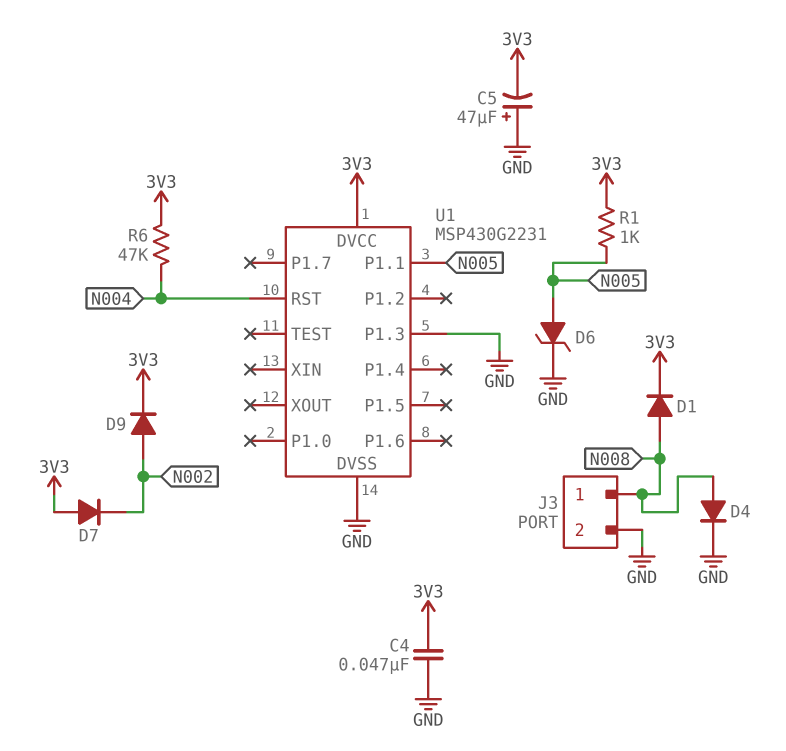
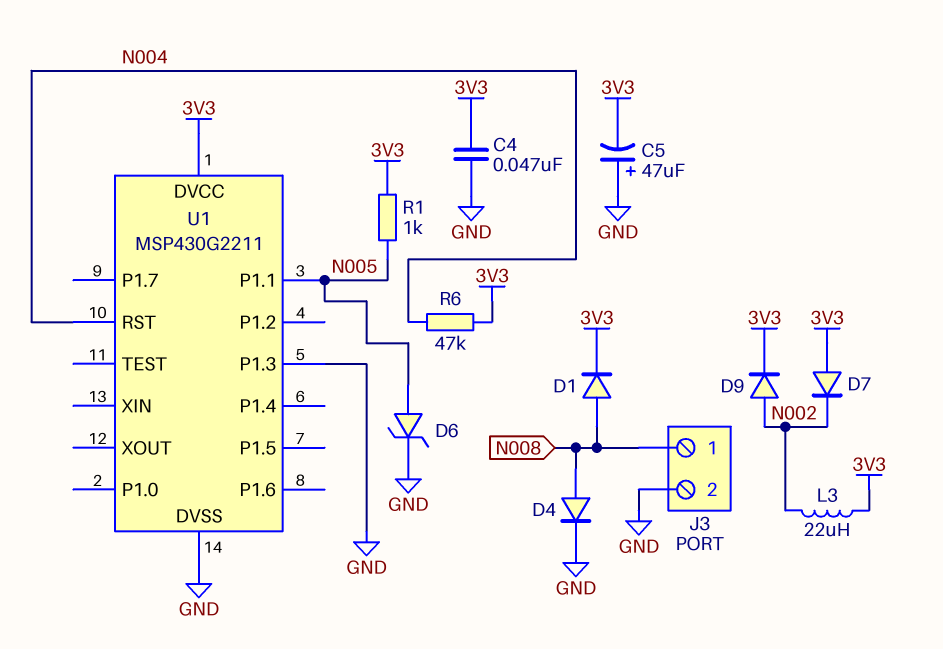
L3: none -> 22uH (3V3, N002)
U1: MSP430G2231 -> MSP430G2211

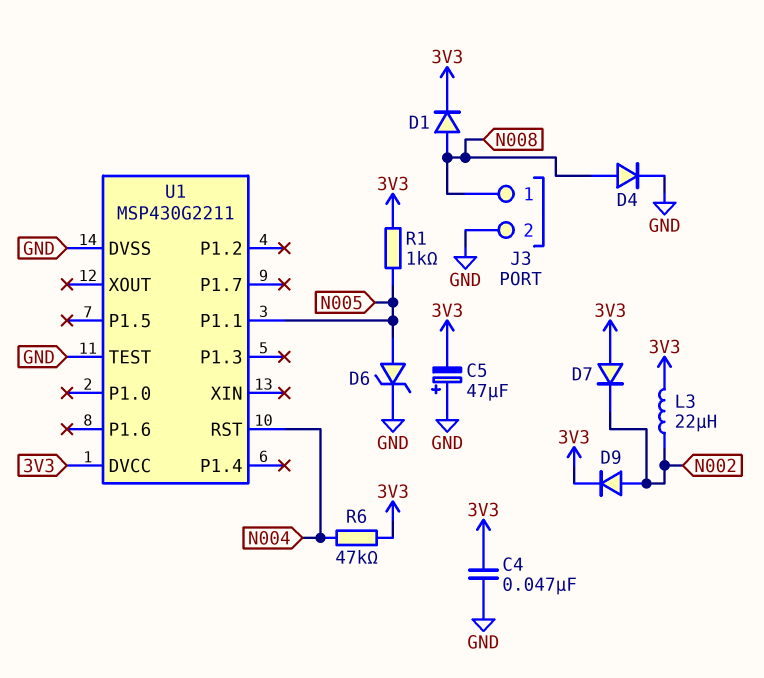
U1 pin P1.3: GND -> none
U1 pin TEST: none -> GND

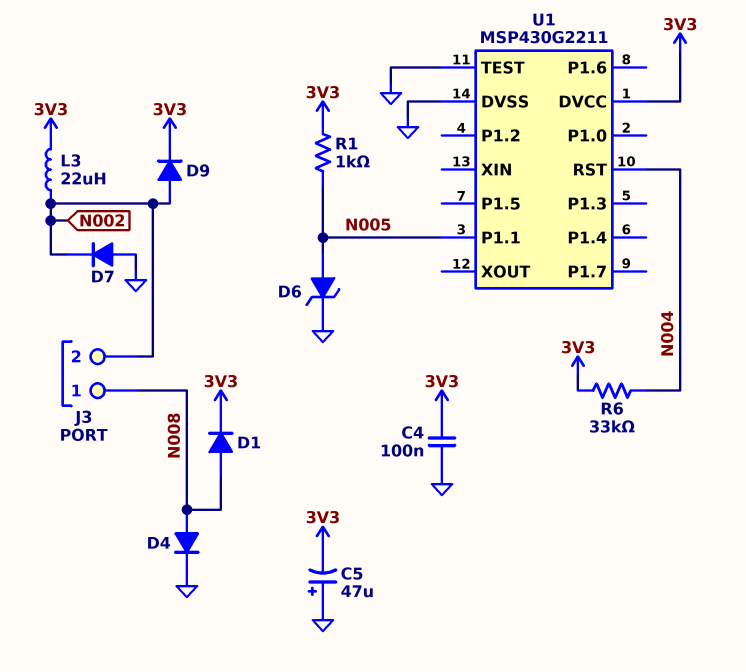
C4: 47nF (3V3, GND) -> 100nF (3V3, GND)
D7: diode (A 3V3, K N002) -> diode (A GND, K N002)
J3 pin 2: GND -> N002
R6: 47k (3V3, N004) -> 33k (3V3, N004)

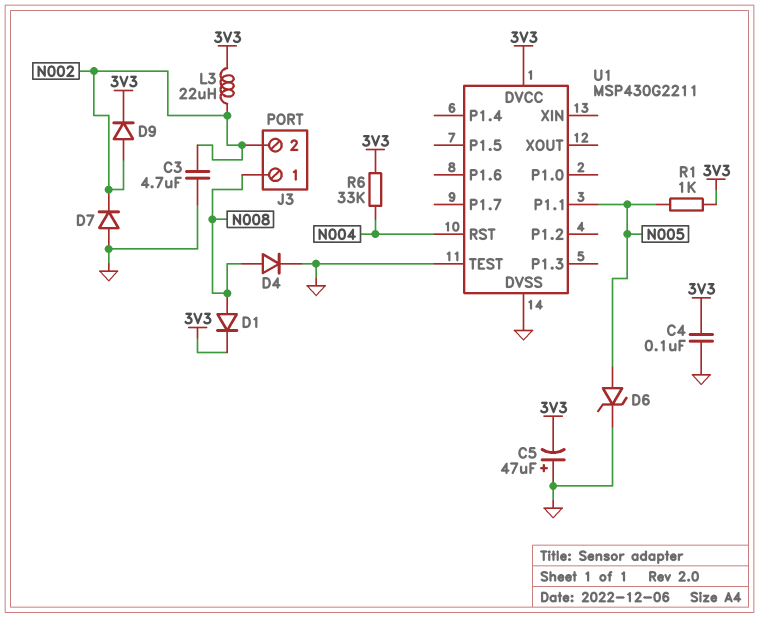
C3: none -> 4.7uF (GND, N002)

